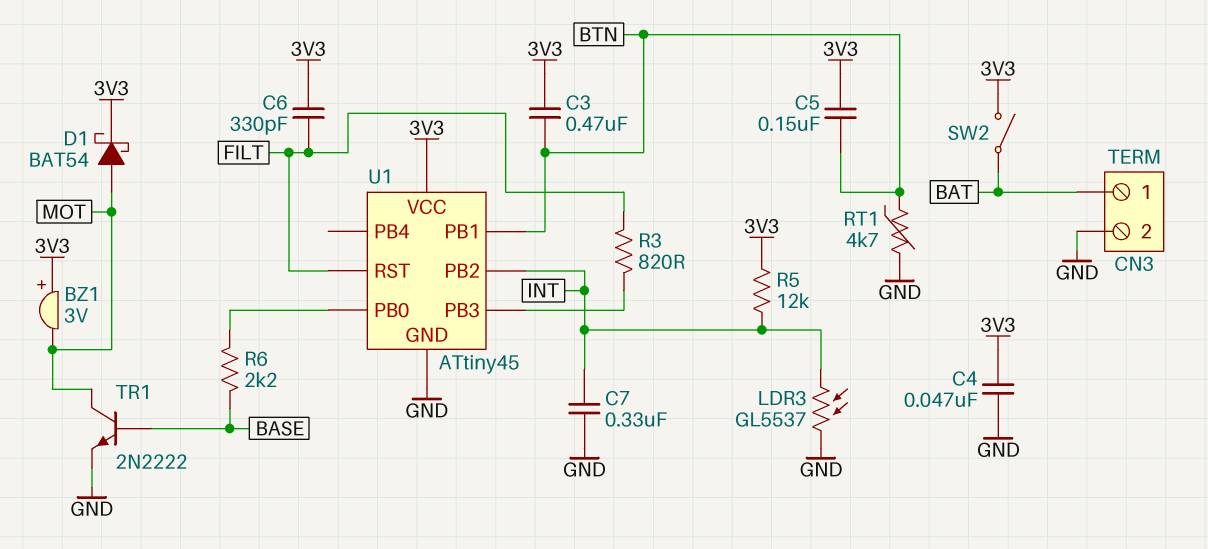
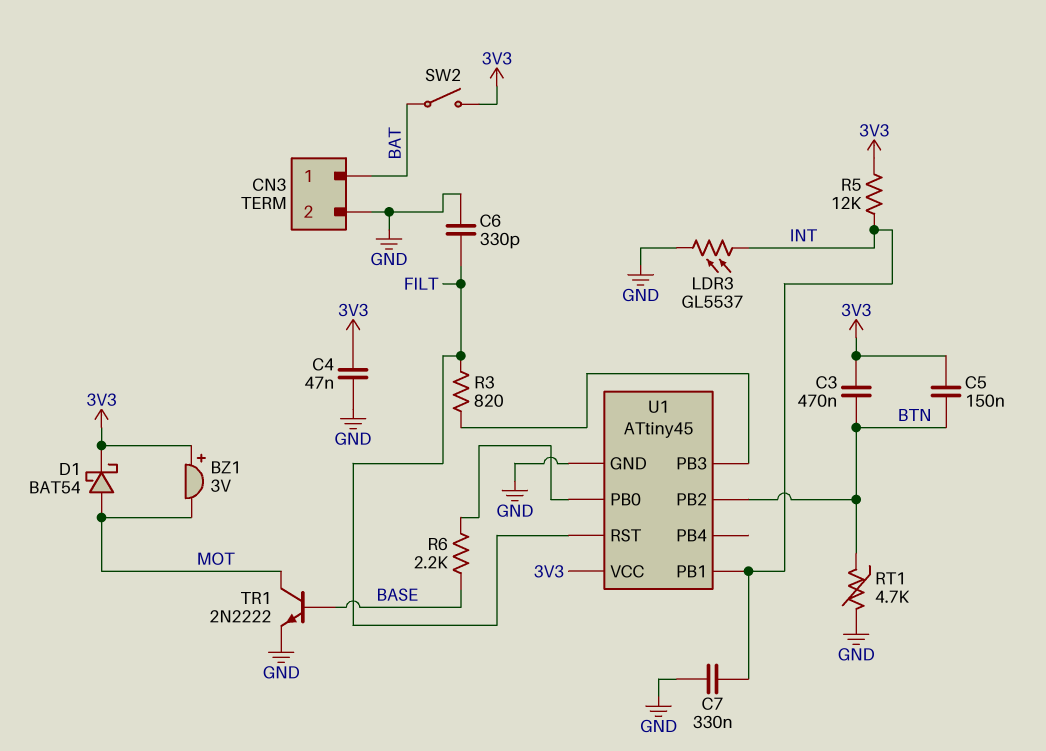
C6: 330pF (3V3, FILT) -> 330pF (FILT, GND)
U1 pin PB1: BTN -> INT
U1 pin PB2: INT -> BTN

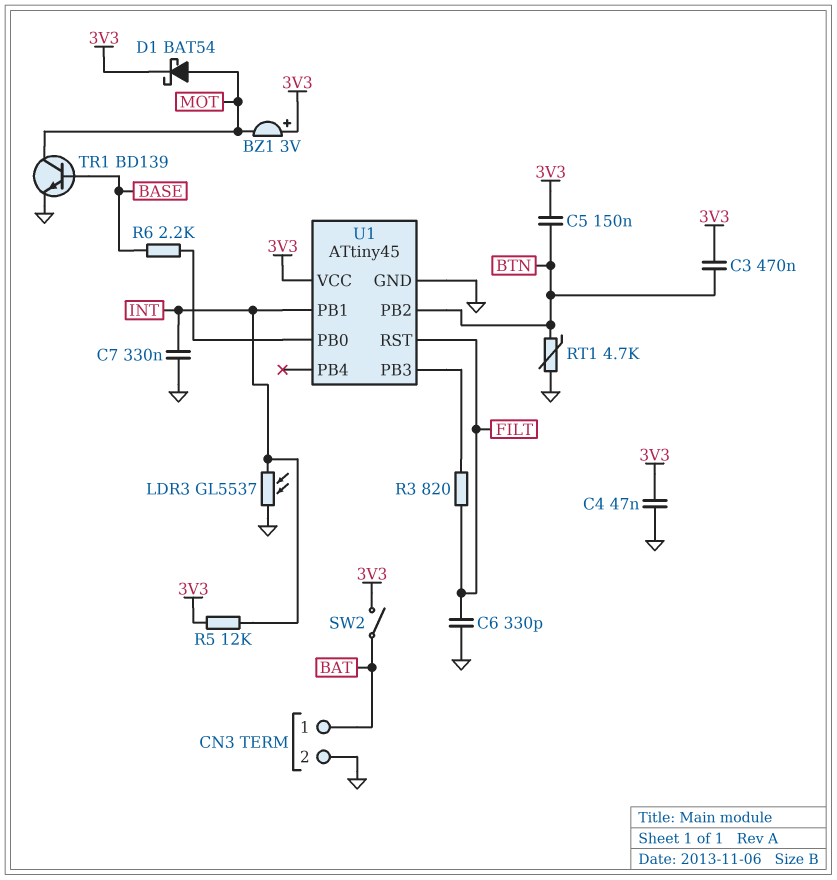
TR1: NPN 2N2222 (B BASE, C MOT, E GND) -> NPN BD139 (B BASE, C MOT, E GND)

